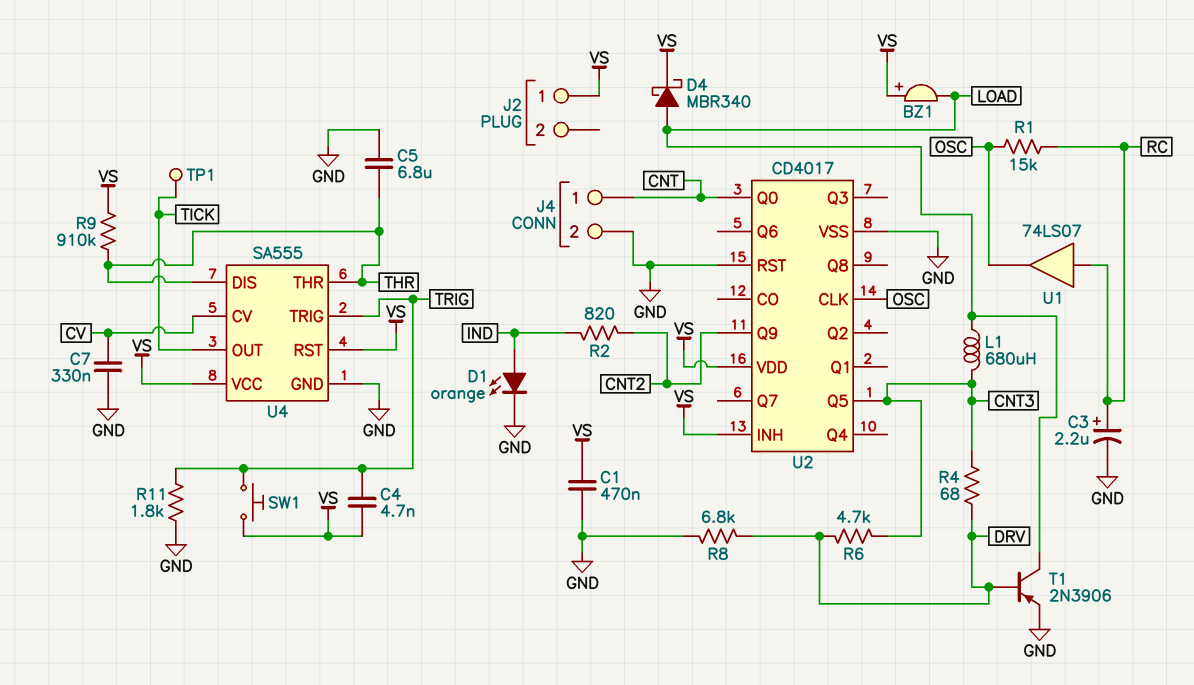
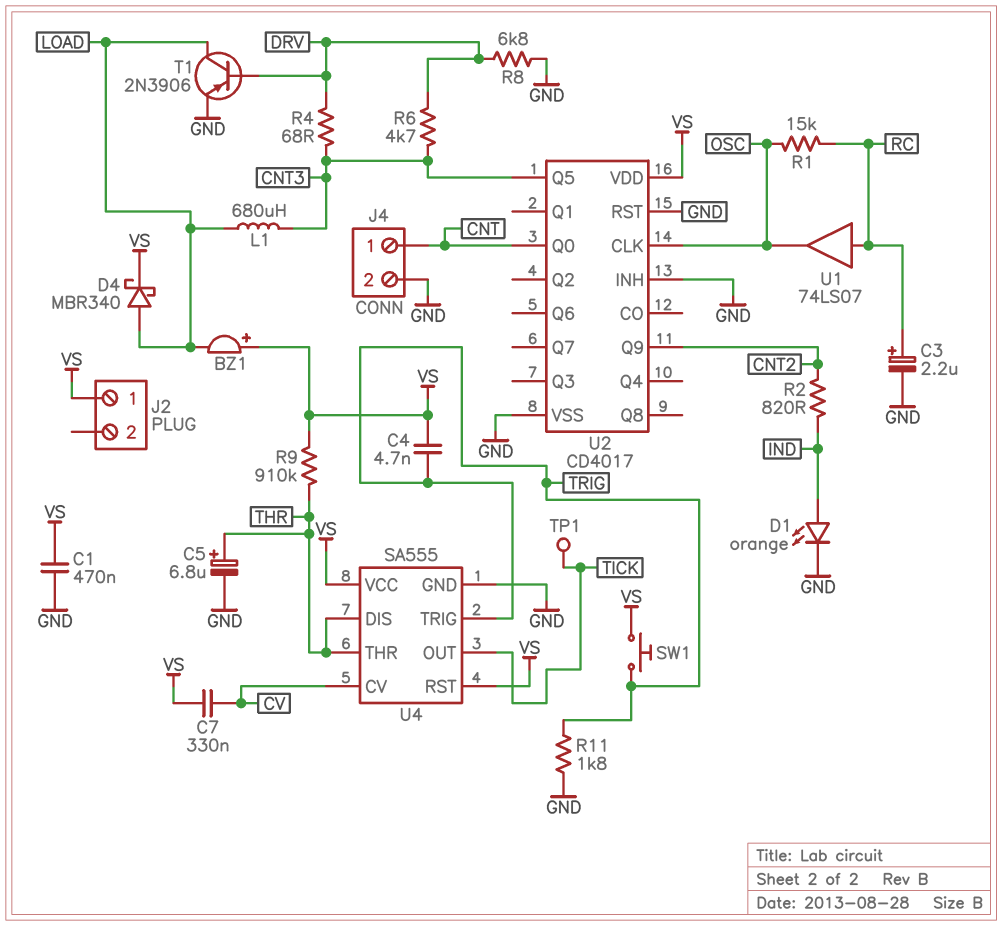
C5: 6.8uF (GND, THR) -> 6.8uF (plus THR, minus GND)
C7: 330nF (CV, GND) -> 330nF (CV, VS)
U2 pin INH: VS -> GND

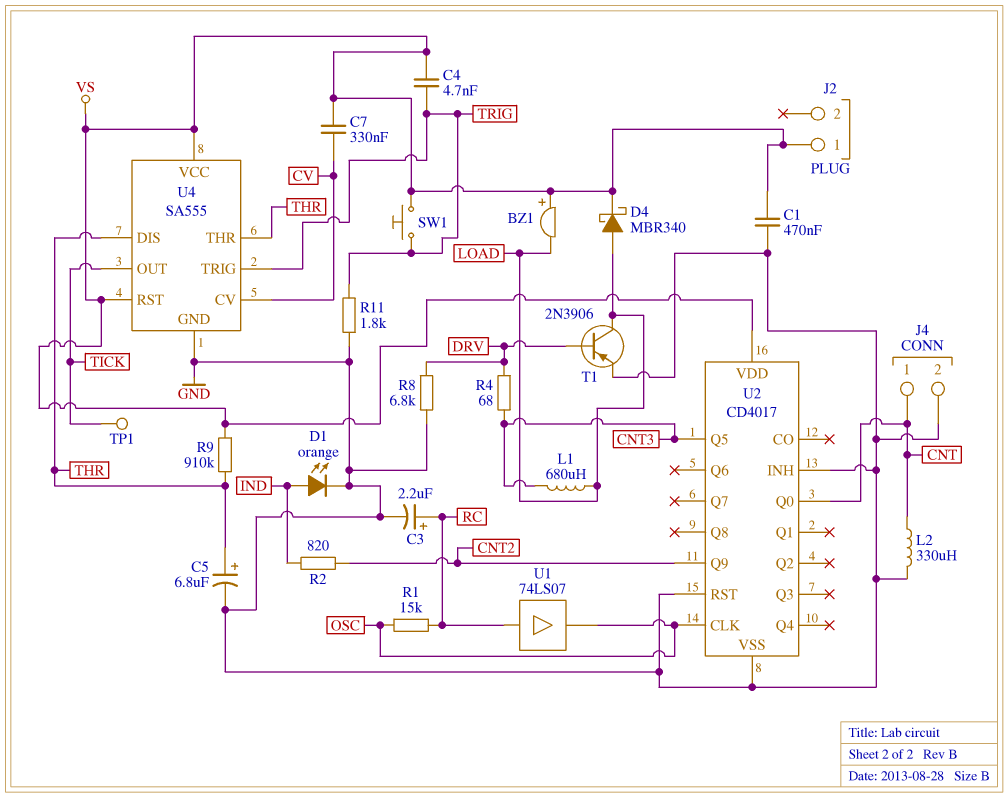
L2: none -> 330uH (CNT, GND)
R6: 4.7k (CNT3, DRV) -> none

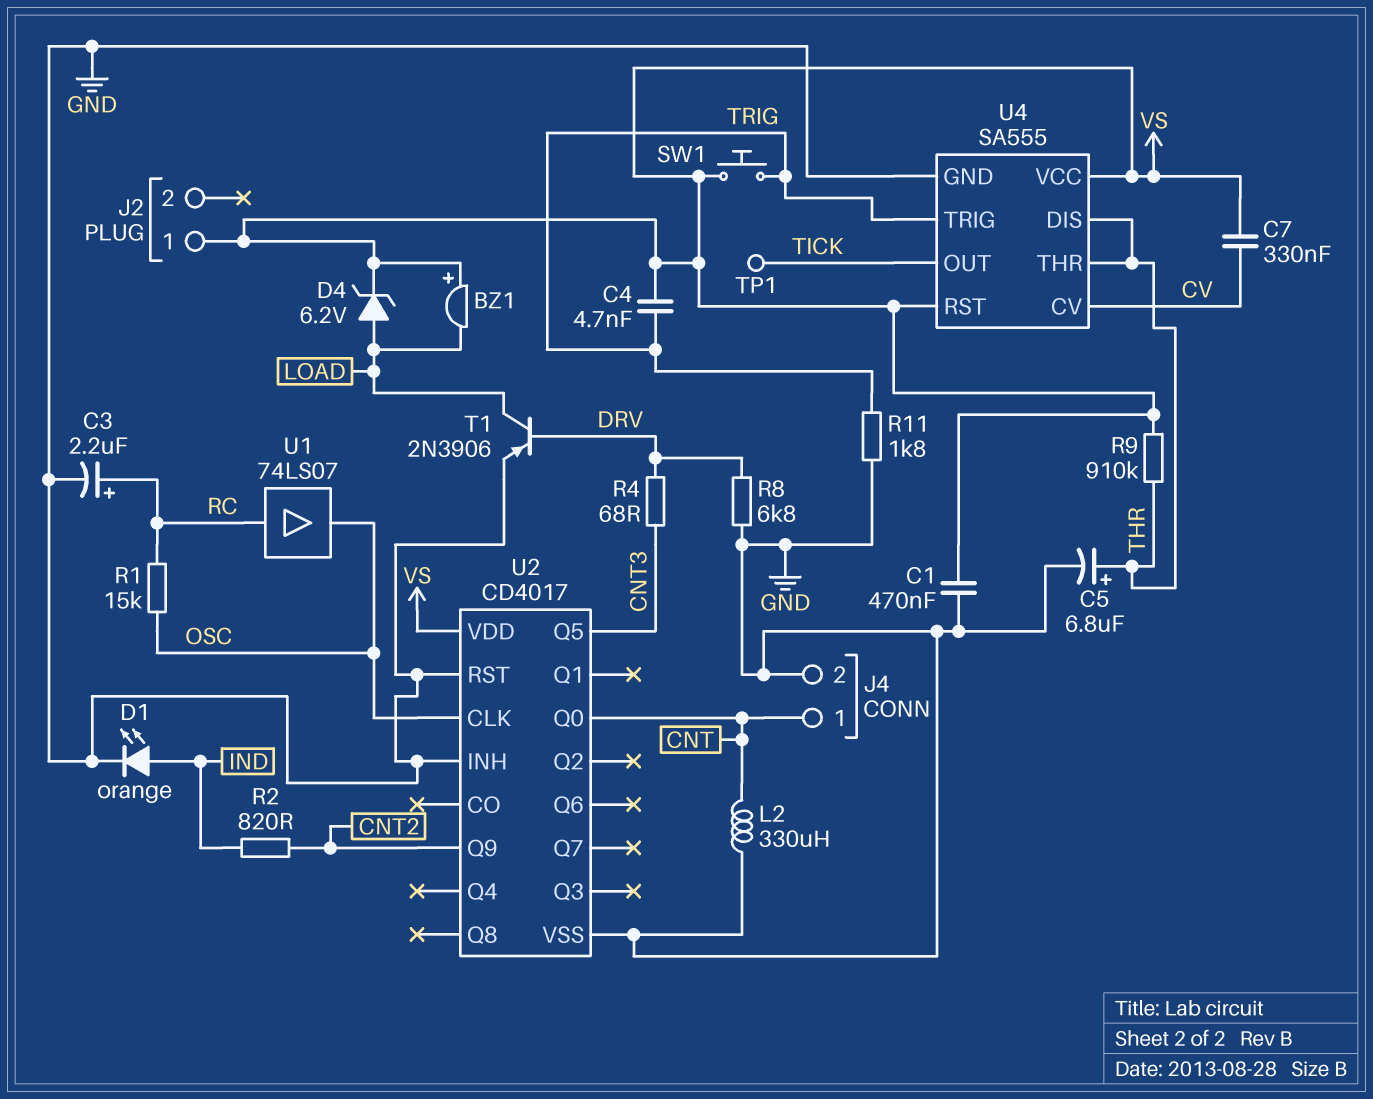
D4: schottky MBR340 (A LOAD, K VS) -> zener 6.2V (A LOAD, K VS)
L1: 680uH (CNT3, LOAD) -> none

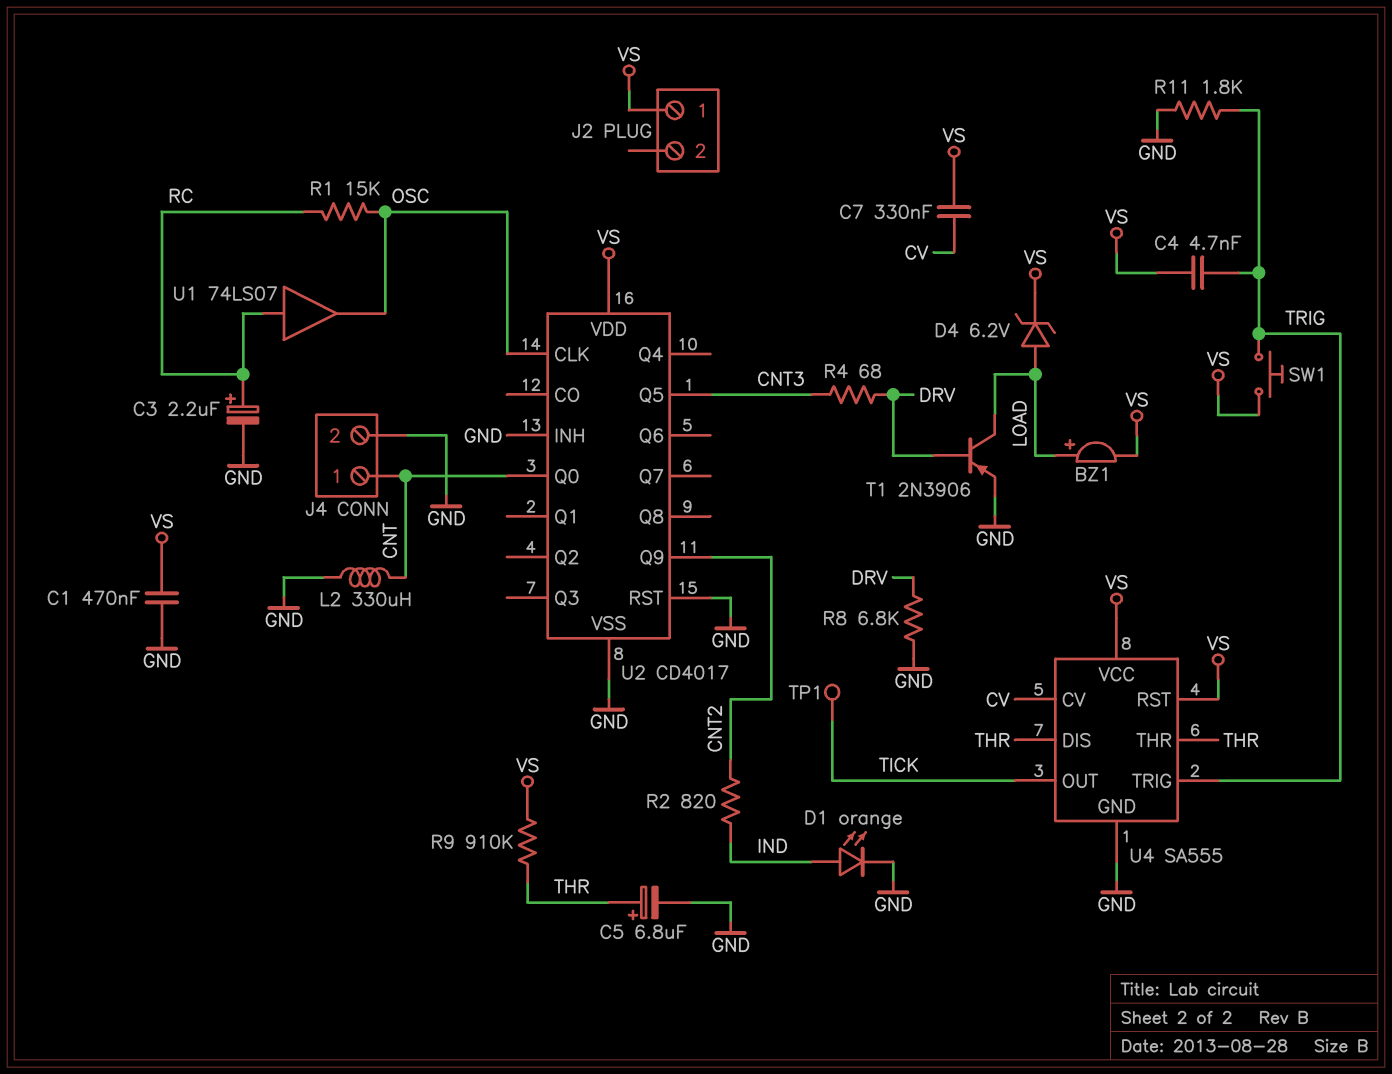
BZ1: buzzer (plus VS, minus LOAD) -> buzzer (plus LOAD, minus VS)

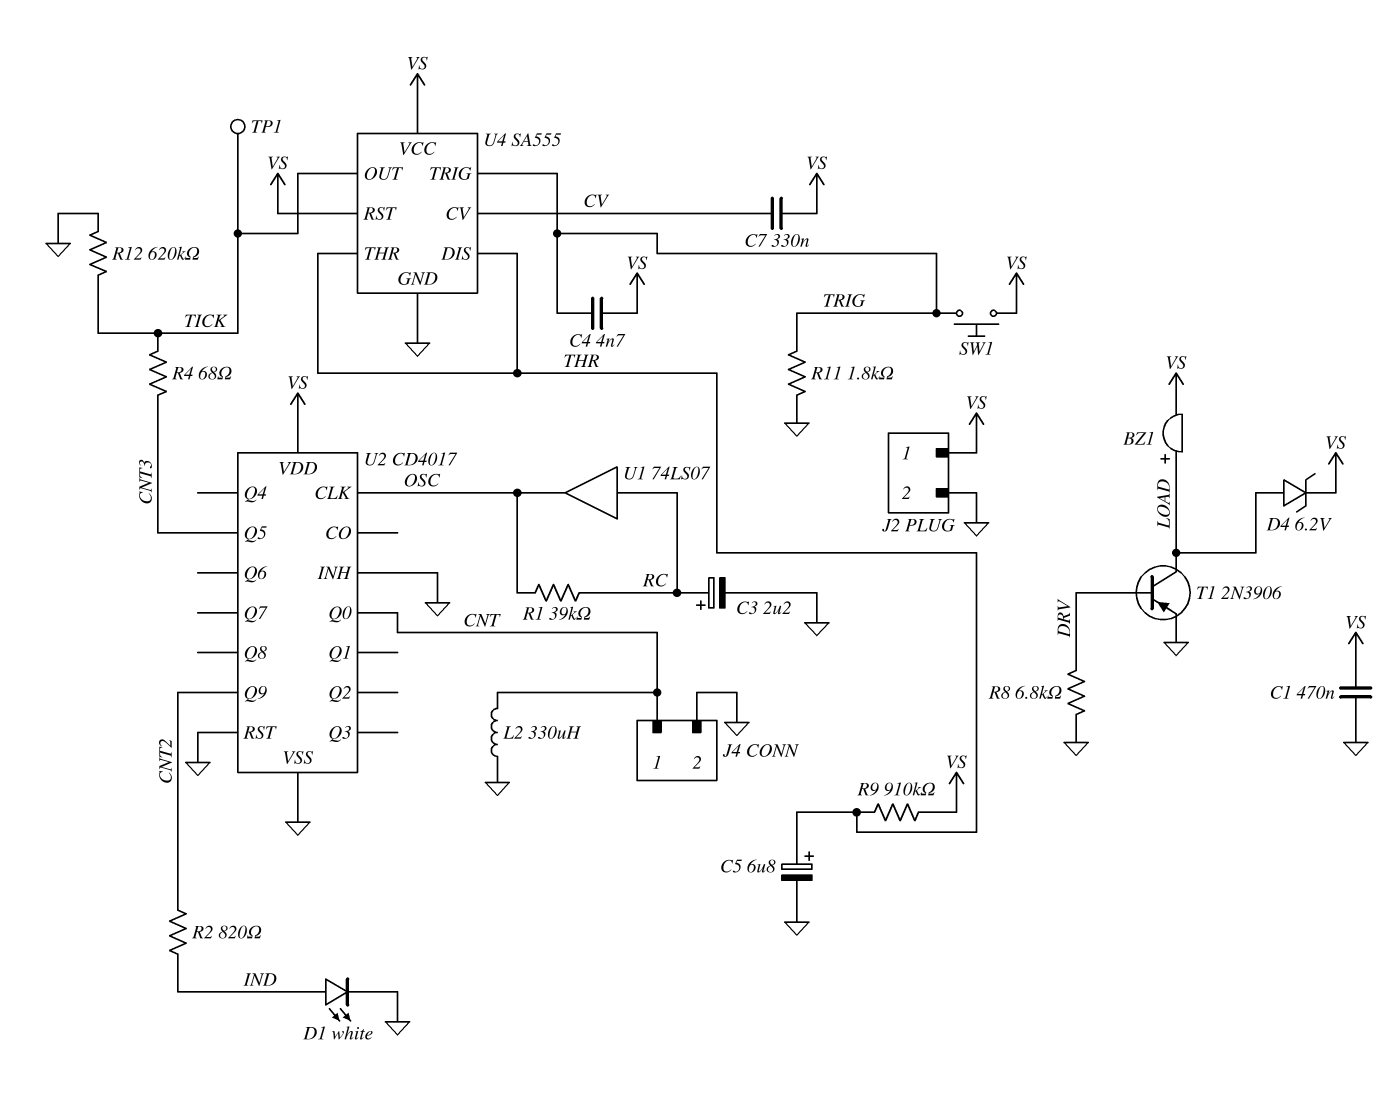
D1: LED orange (A IND, K GND) -> LED white (A IND, K GND)
J2 pin 2: none -> GND
R1: 15k (OSC, RC) -> 39k (OSC, RC)
R4: 68 (CNT3, DRV) -> 68 (CNT3, TICK)
R12: none -> 620k (GND, TICK)

